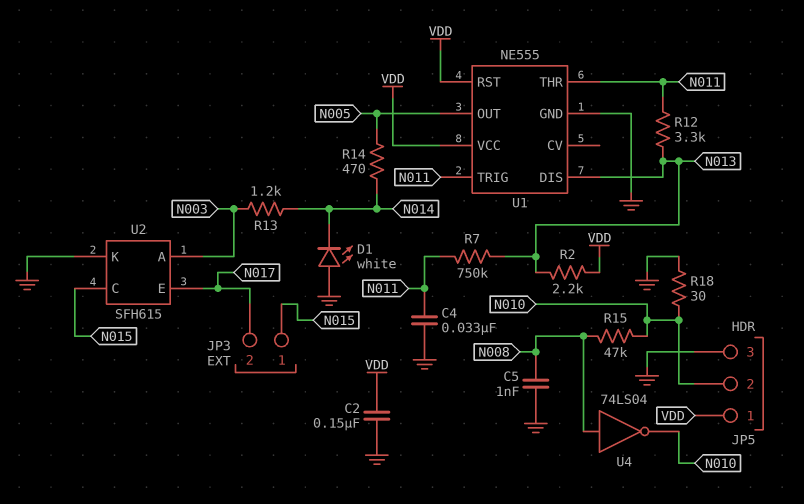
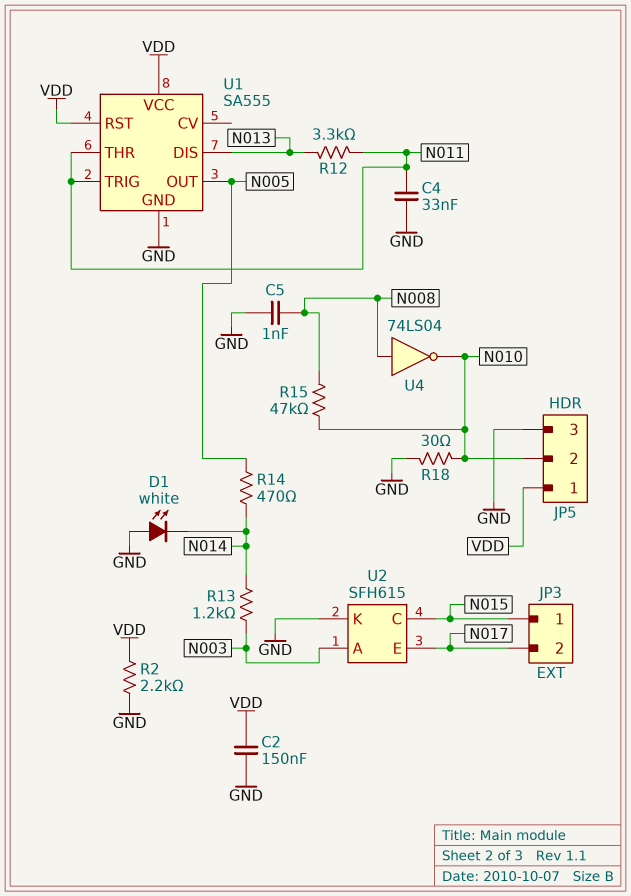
R2: 2.2k (N013, VDD) -> 2.2k (GND, VDD)
R7: 750k (N011, N013) -> none
U1: NE555 -> SA555

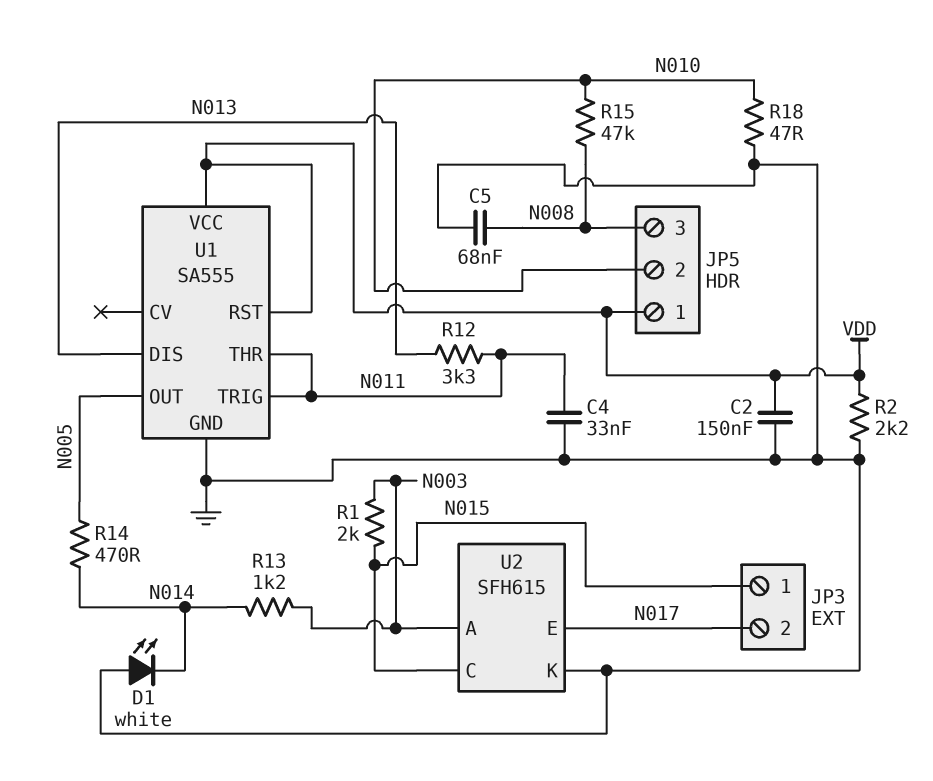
C5: 1nF (GND, N008) -> 68nF (GND, N008)
JP5 pin 3: GND -> N008
R1: none -> 2k (N003, N015)
R18: 30 (GND, N010) -> 47 (GND, N010)
U4: NOT 74LS04 (in N008, out N010) -> none

